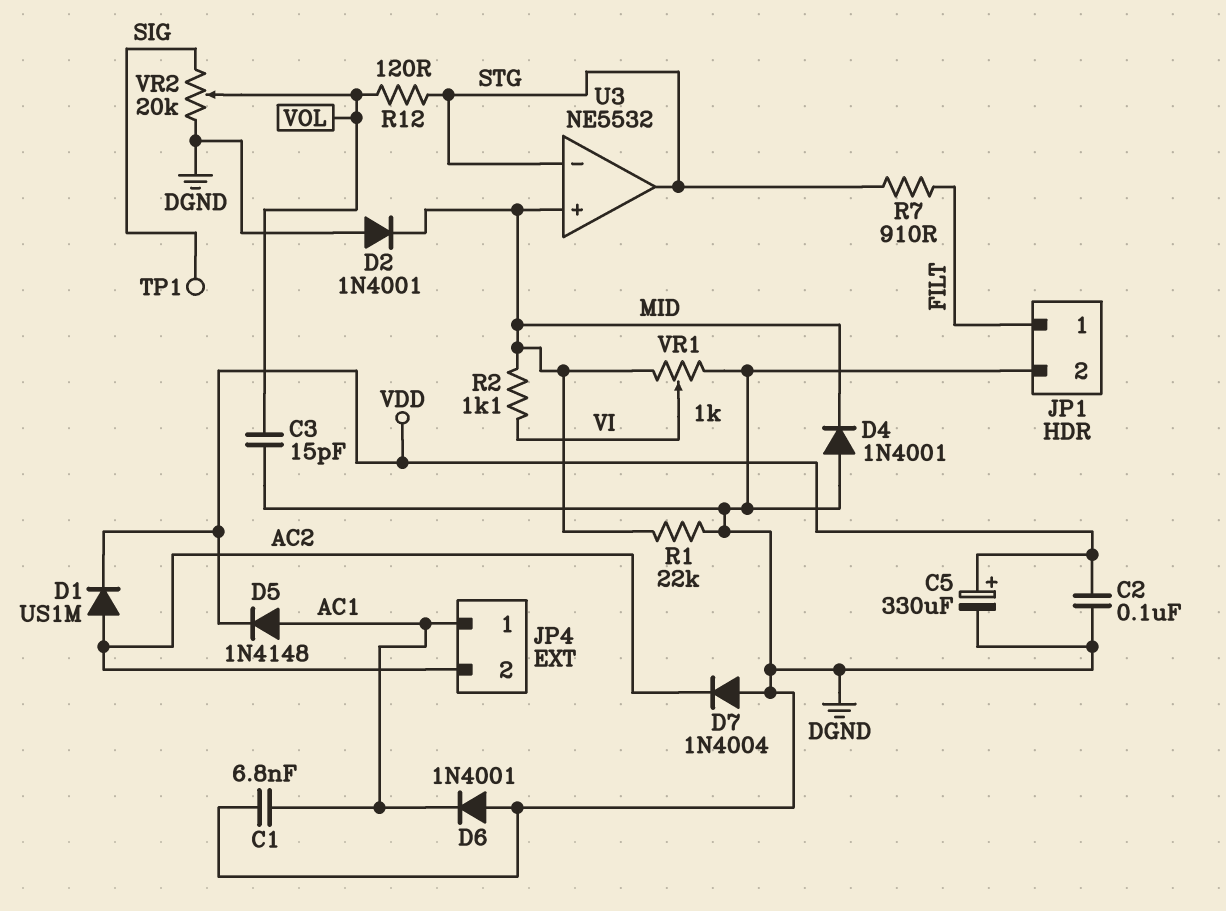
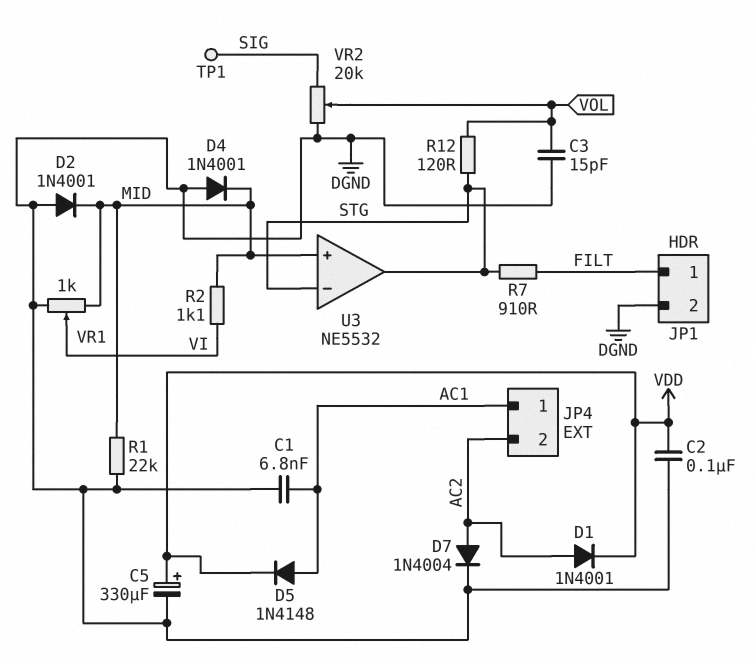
D1: diode US1M (A AC2, K VDD) -> diode 1N4001 (A AC2, K VDD)
D6: diode 1N4001 (A DGND, K AC1) -> none
D7: diode 1N4004 (A DGND, K AC2) -> diode 1N4004 (A AC2, K DGND)

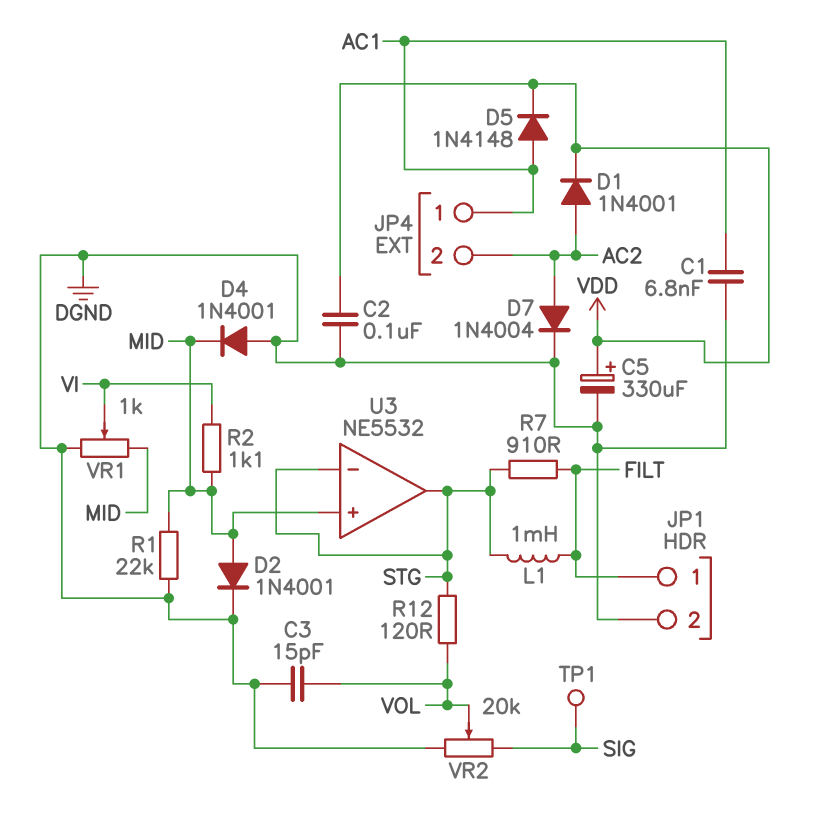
D2: diode 1N4001 (A DGND, K MID) -> diode 1N4001 (A MID, K DGND)
L1: none -> 1mH (FILT, STG)

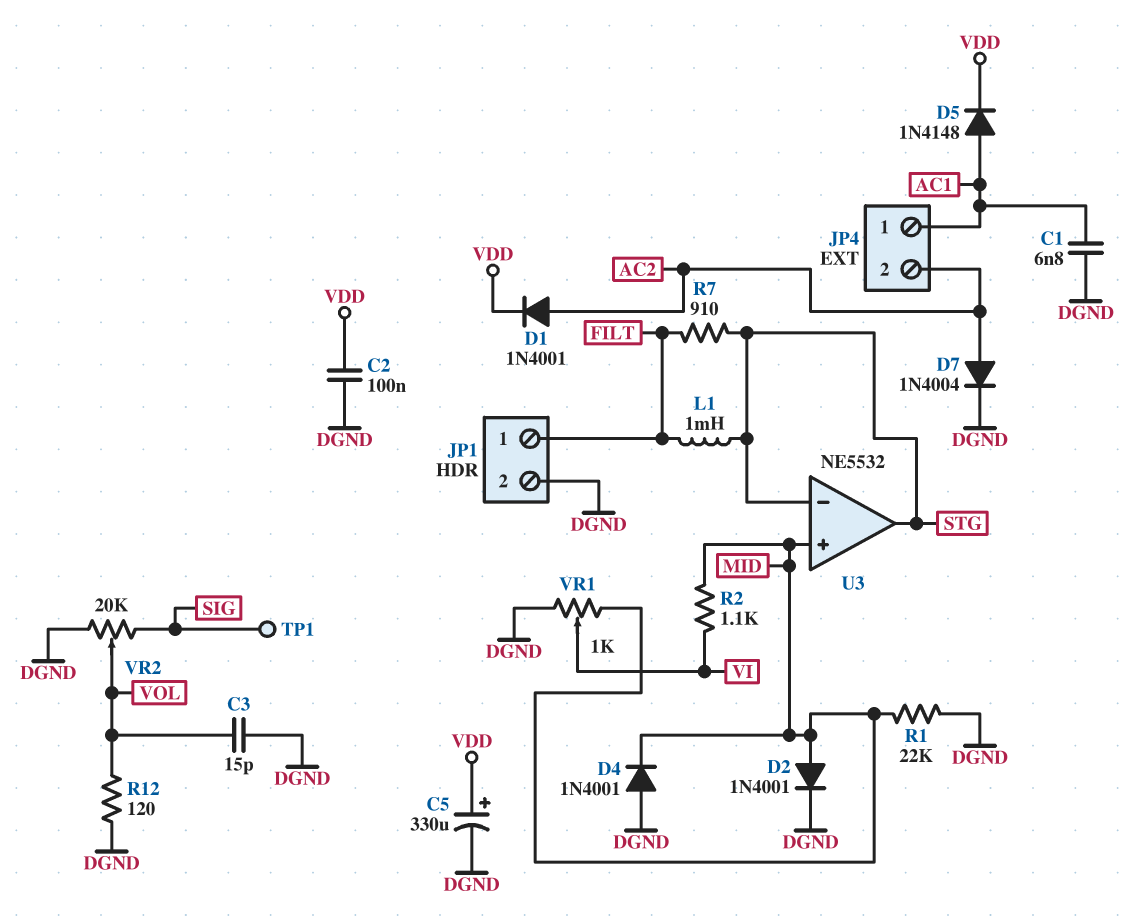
R12: 120 (STG, VOL) -> 120 (DGND, VOL)

